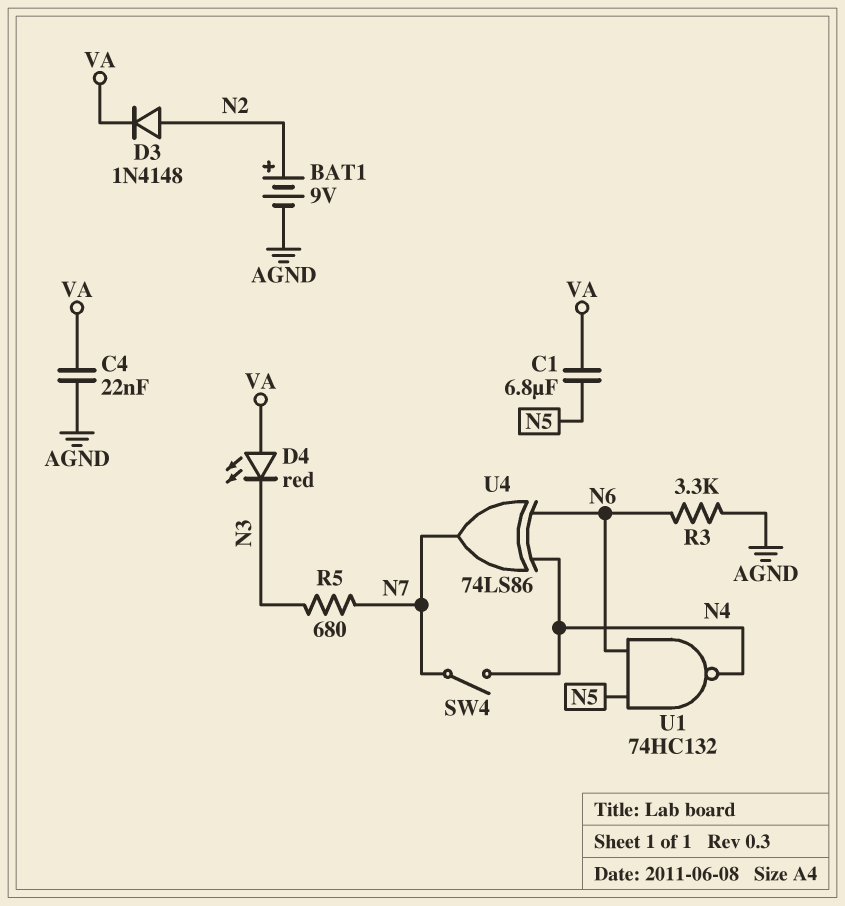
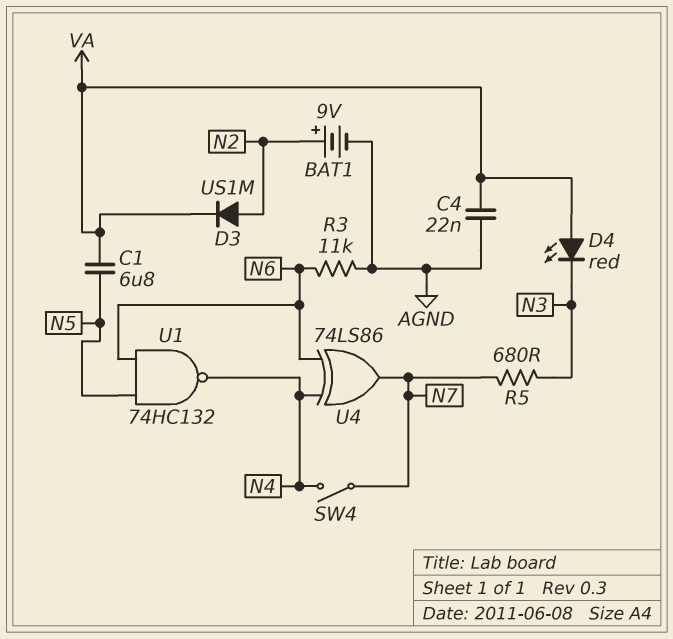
D3: diode 1N4148 (A N2, K VA) -> diode US1M (A N2, K VA)
R3: 3.3k (AGND, N6) -> 11k (AGND, N6)

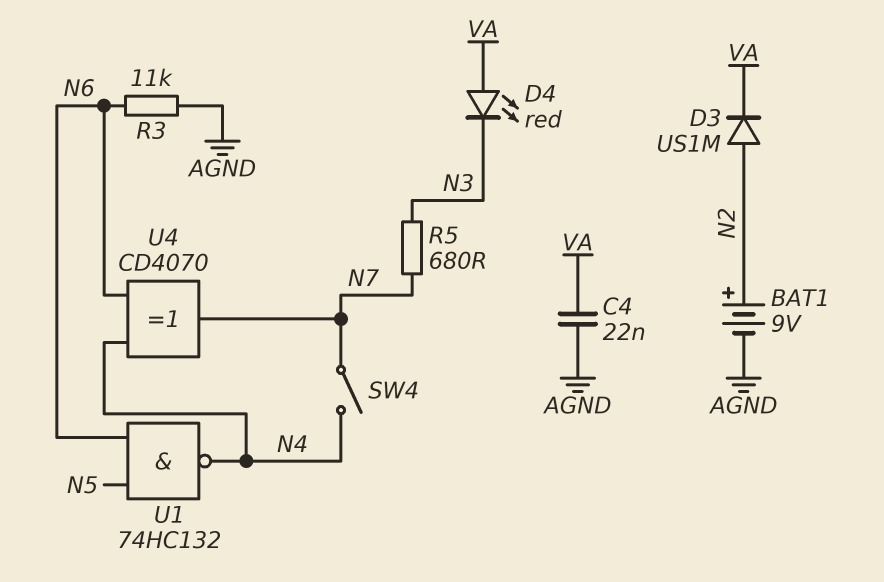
C1: 6.8uF (N5, VA) -> none
U4: XOR 74LS86 (in N4, in N6, out N7) -> XOR CD4070 (in N4, in N6, out N7)

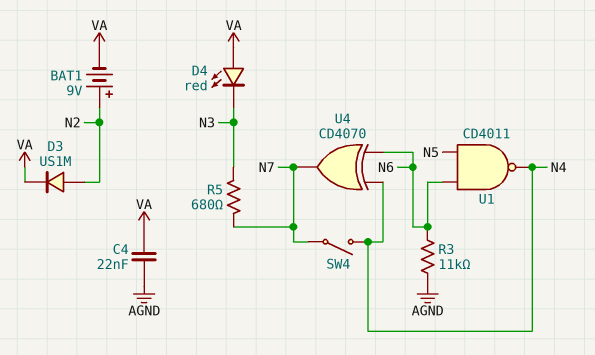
BAT1: 9V (plus N2, minus AGND) -> 9V (plus N2, minus VA)
U1: NAND 74HC132 (in N5, in N6, out N4) -> NAND CD4011 (in N5, in N6, out N4)

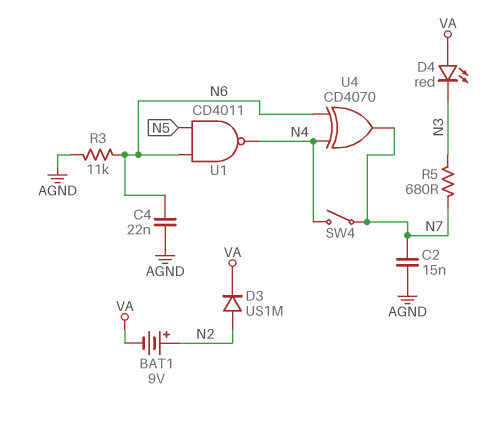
C2: none -> 15nF (AGND, N7)
C4: 22nF (AGND, VA) -> 22nF (AGND, N6)

